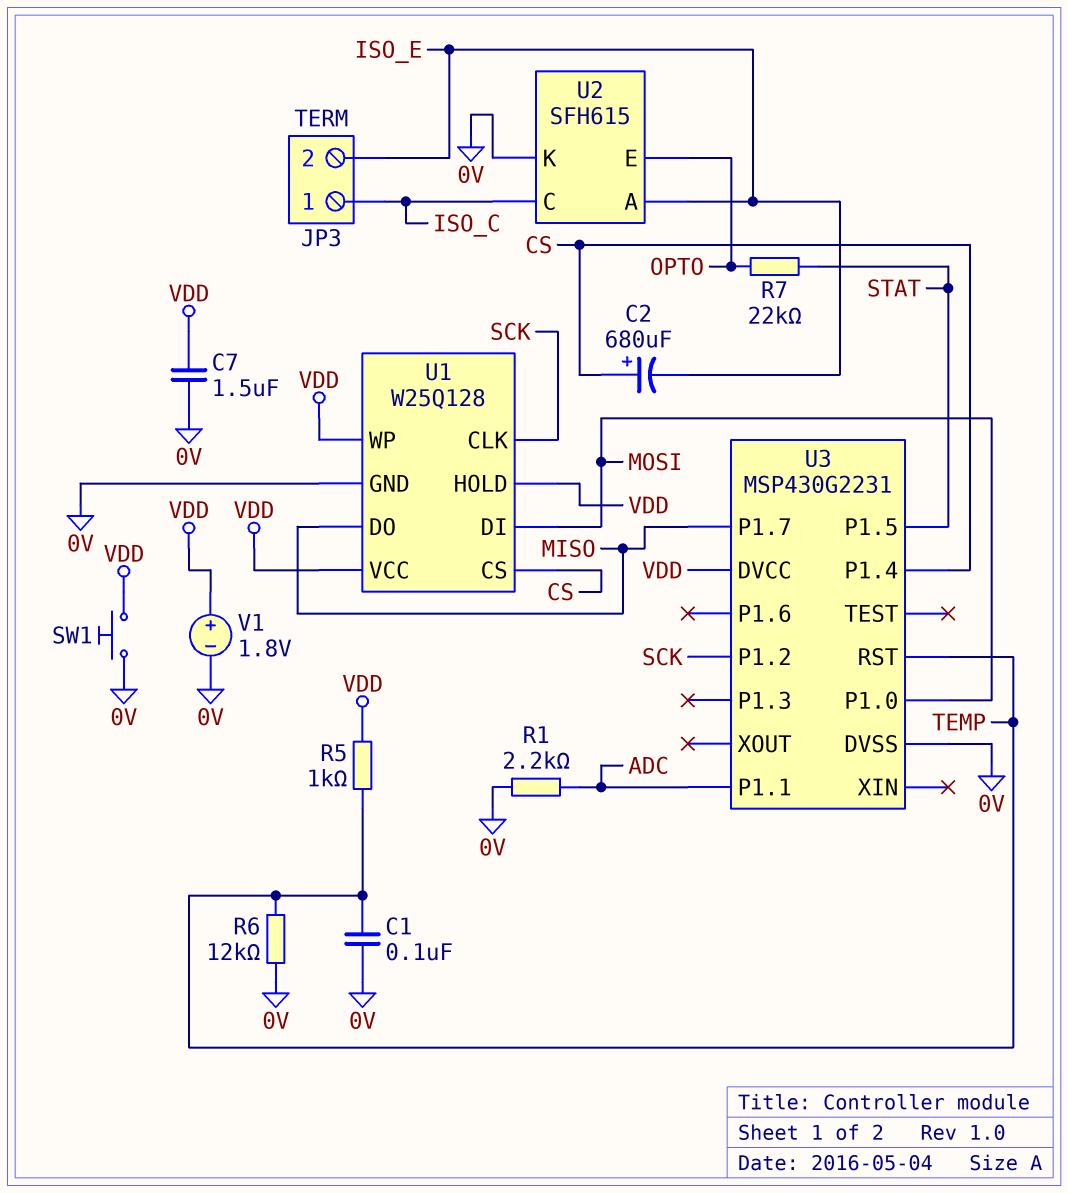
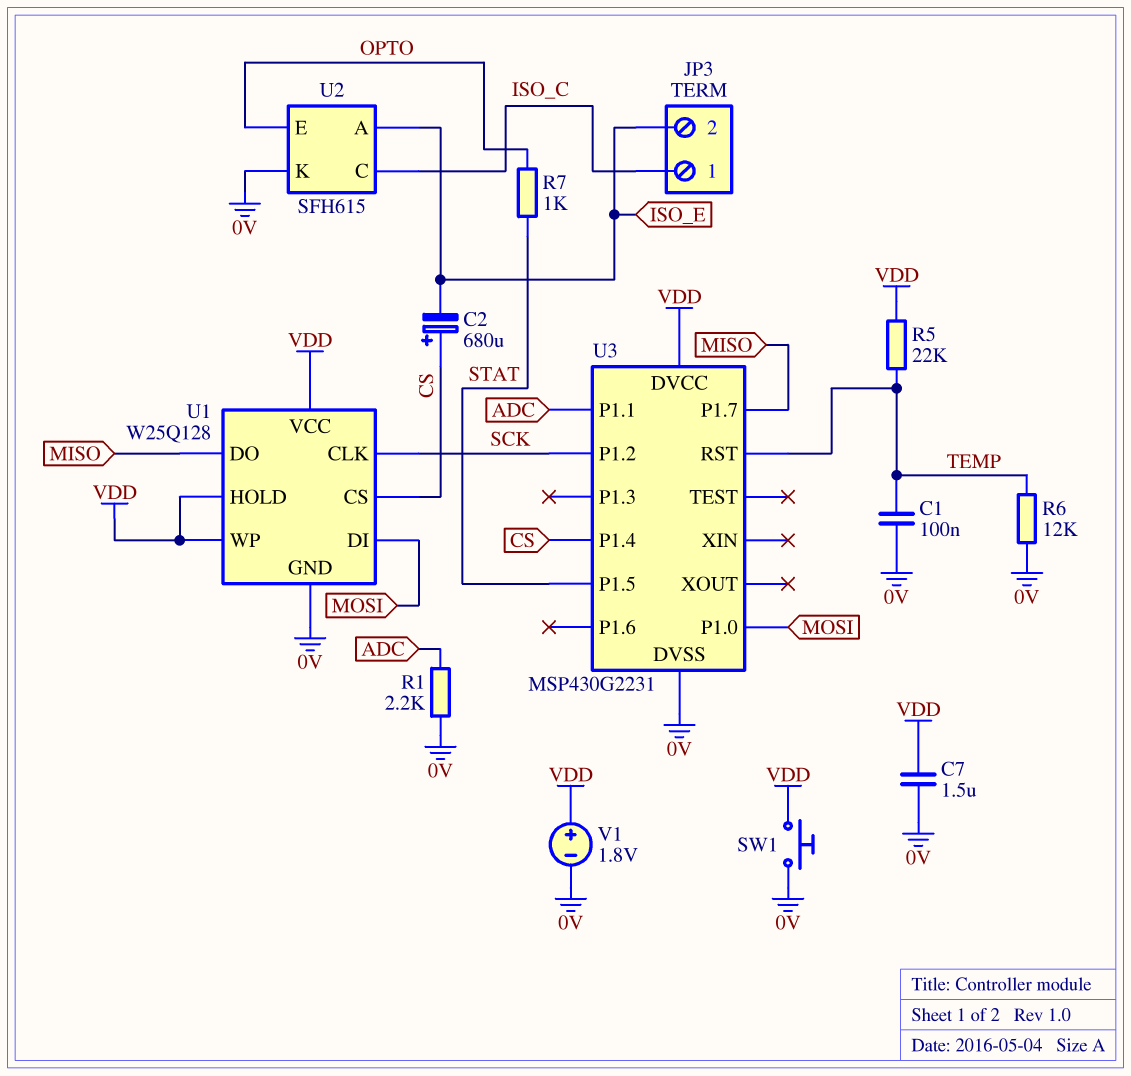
R5: 1k (TEMP, VDD) -> 22k (TEMP, VDD)
R7: 22k (OPTO, STAT) -> 1k (OPTO, STAT)

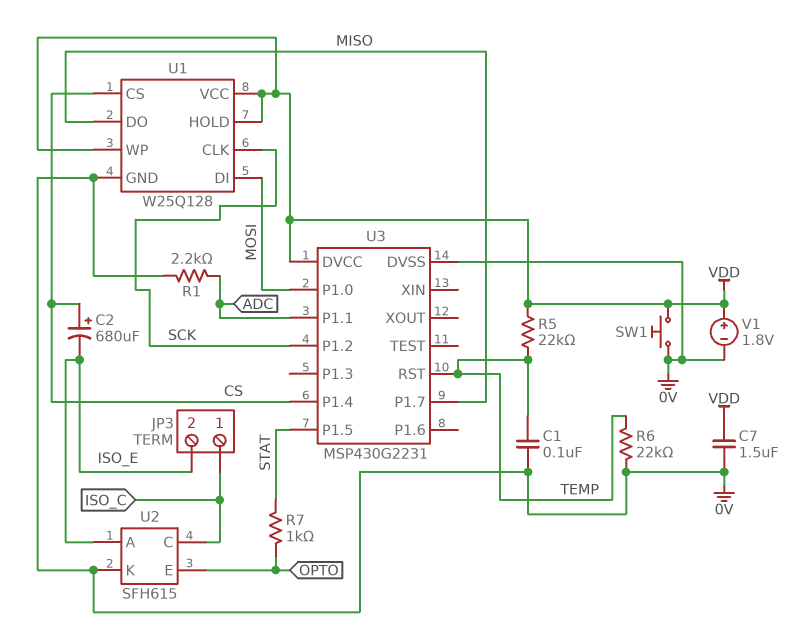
R6: 12k (0V, TEMP) -> 22k (0V, TEMP)

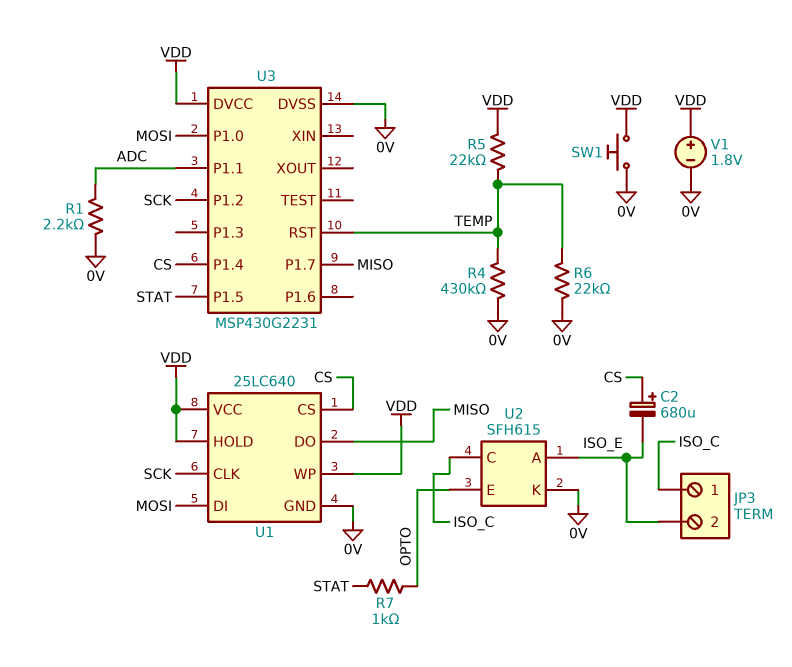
C1: 100nF (0V, TEMP) -> none
C7: 1.5uF (0V, VDD) -> none
R4: none -> 430k (0V, TEMP)
U1: W25Q128 -> 25LC640

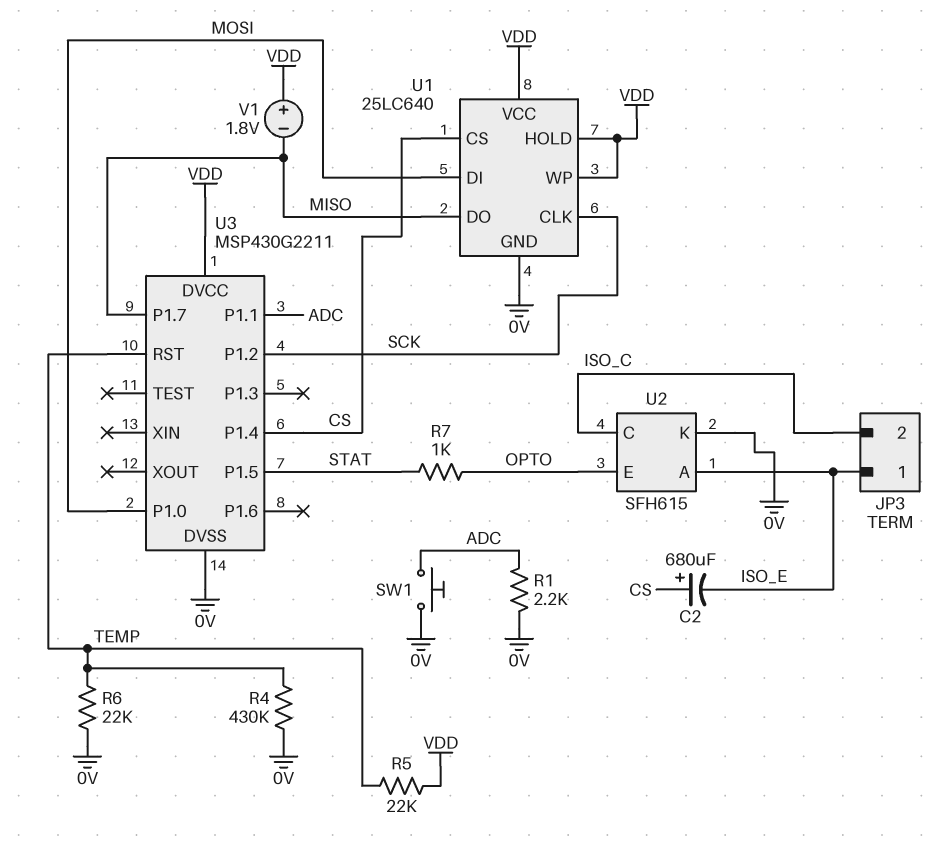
JP3 pin 1: ISO_C -> ISO_E
JP3 pin 2: ISO_E -> ISO_C
SW1: button (0V, VDD) -> button (0V, ADC)
U3: MSP430G2231 -> MSP430G2211
V1: 1.8V (plus VDD, minus 0V) -> 1.8V (plus VDD, minus MISO)

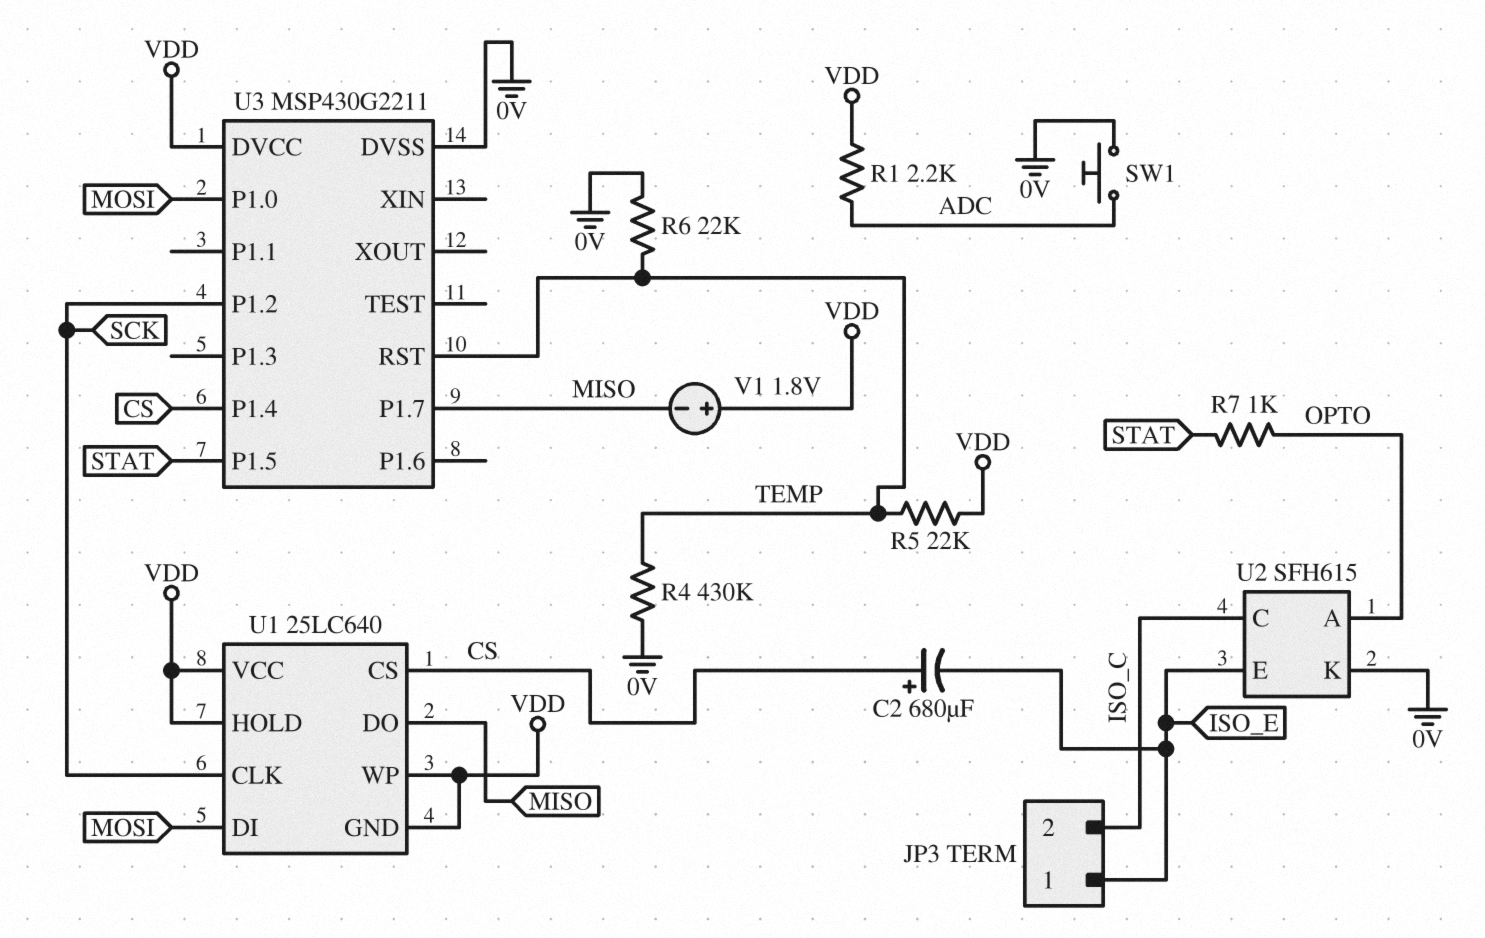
R1: 2.2k (0V, ADC) -> 2.2k (ADC, VDD)
U1 pin GND: 0V -> VDD
U2 pin A: ISO_E -> OPTO
U2 pin E: OPTO -> ISO_E
U3 pin P1.1: ADC -> none

